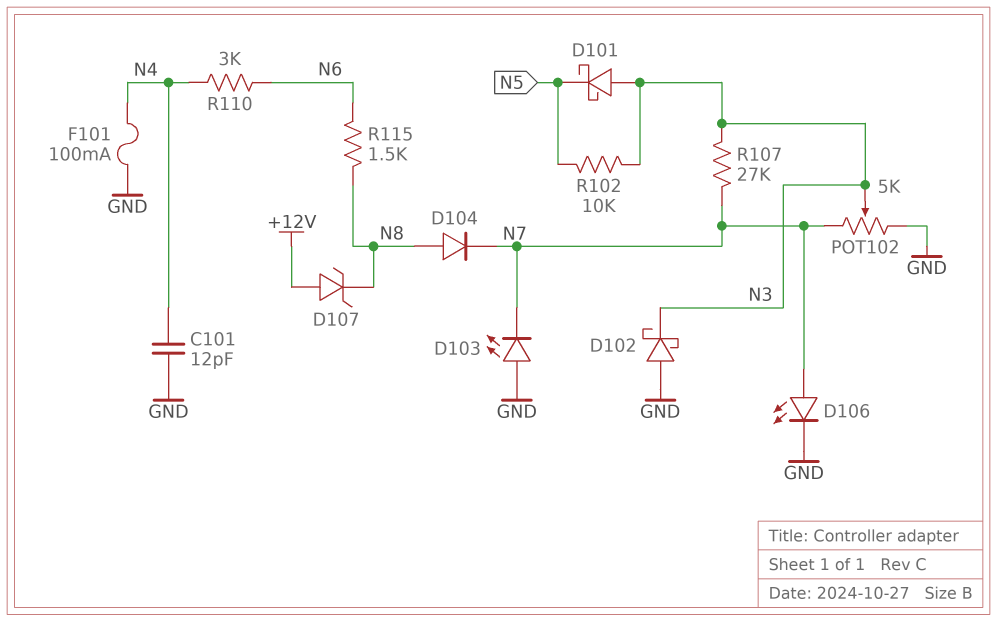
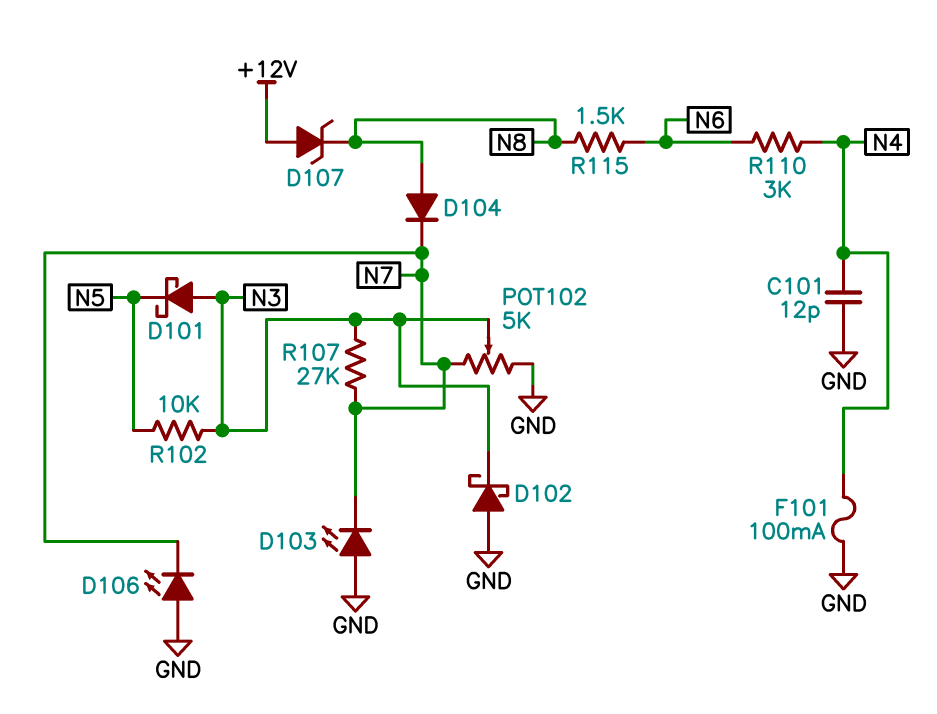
D106: LED (A N7, K GND) -> LED (A GND, K N7)

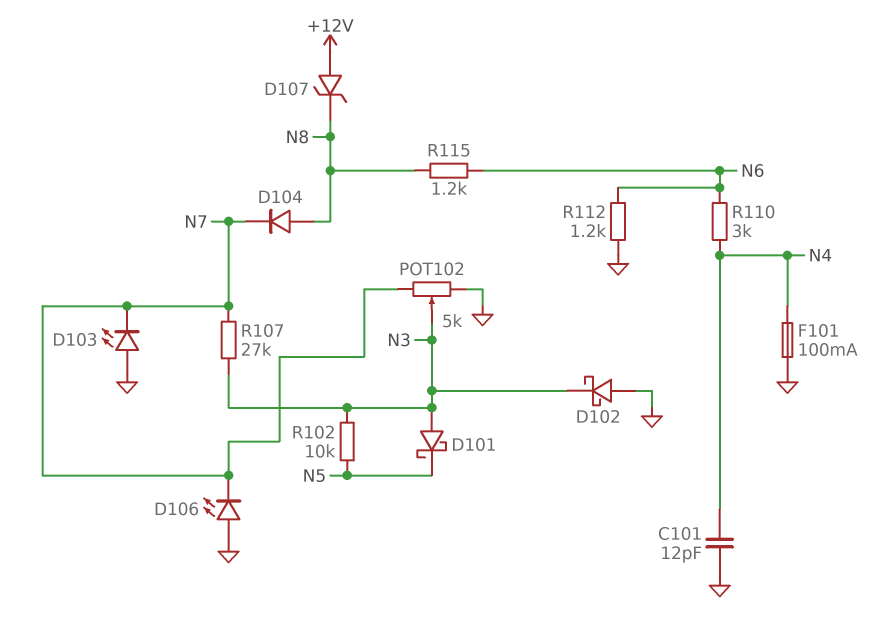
R112: none -> 1.2k (GND, N6)
R115: 1.5k (N6, N8) -> 1.2k (N6, N8)

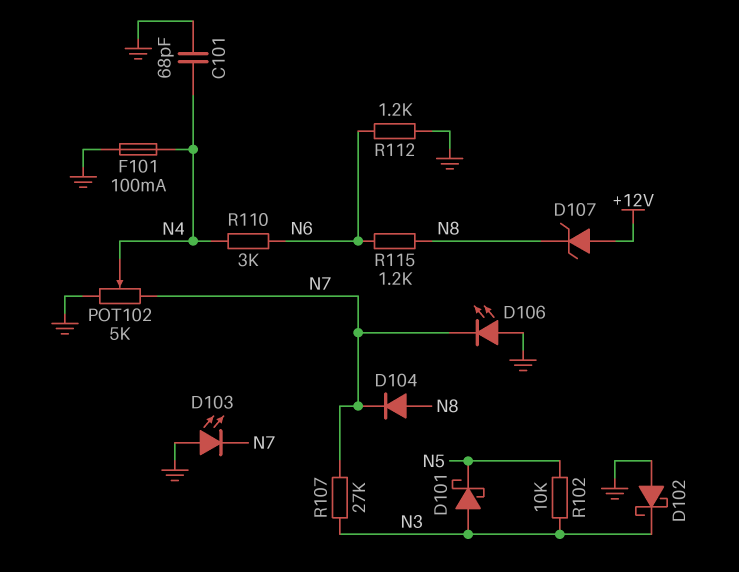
C101: 12pF (GND, N4) -> 68pF (GND, N4)
POT102: 5k (GND, N7, wiper N3) -> 5k (GND, N7, wiper N4)

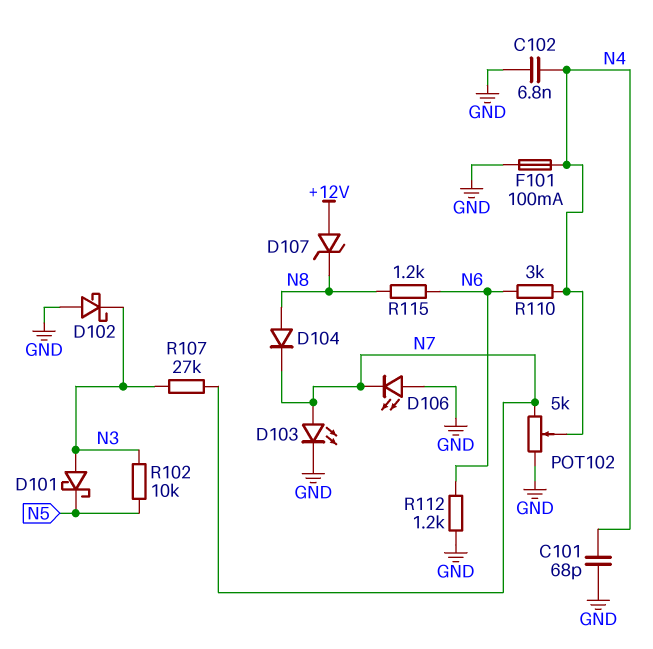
C102: none -> 6.8nF (GND, N4)
D103: LED (A GND, K N7) -> LED (A N7, K GND)

